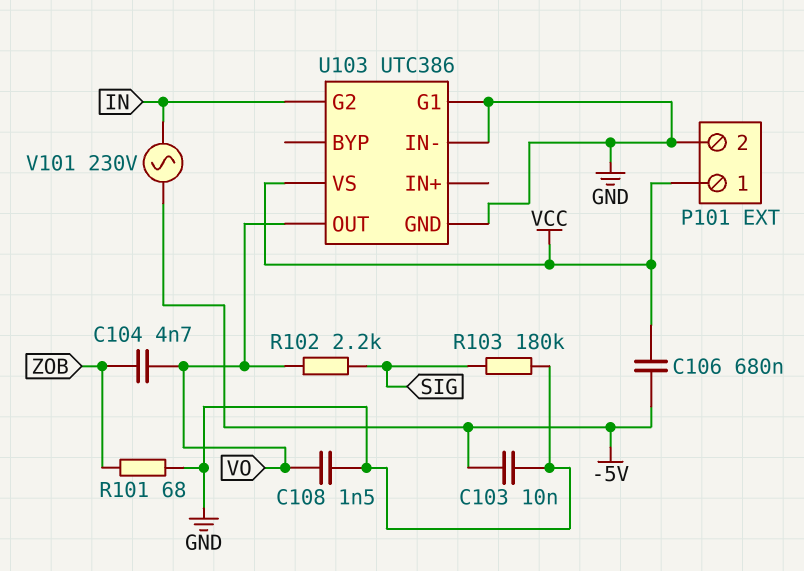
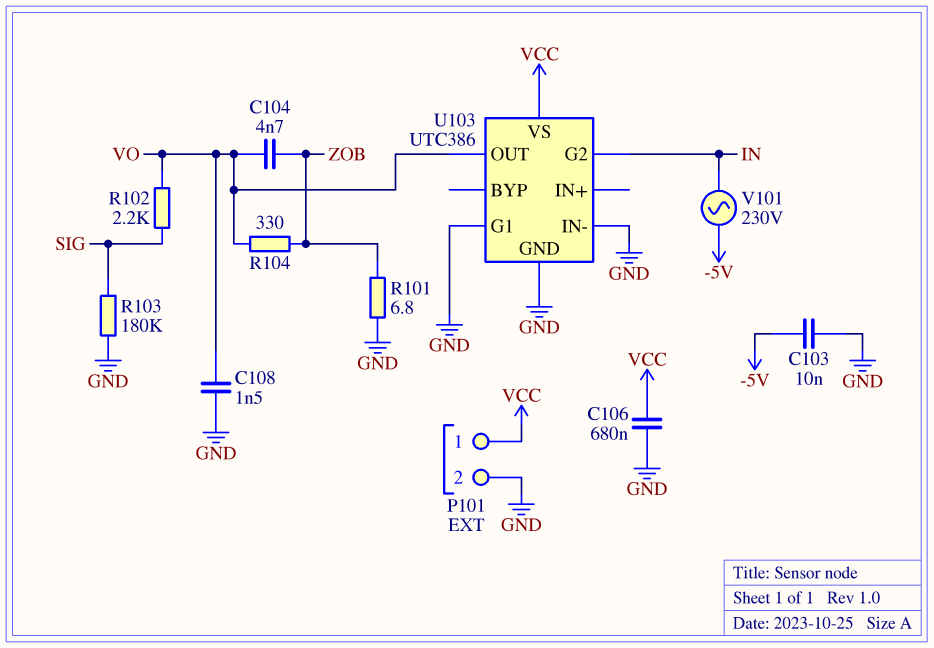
C106: 680nF (-5V, VCC) -> 680nF (GND, VCC)
R101: 68 (GND, ZOB) -> 6.8 (GND, ZOB)
R104: none -> 330 (VO, ZOB)

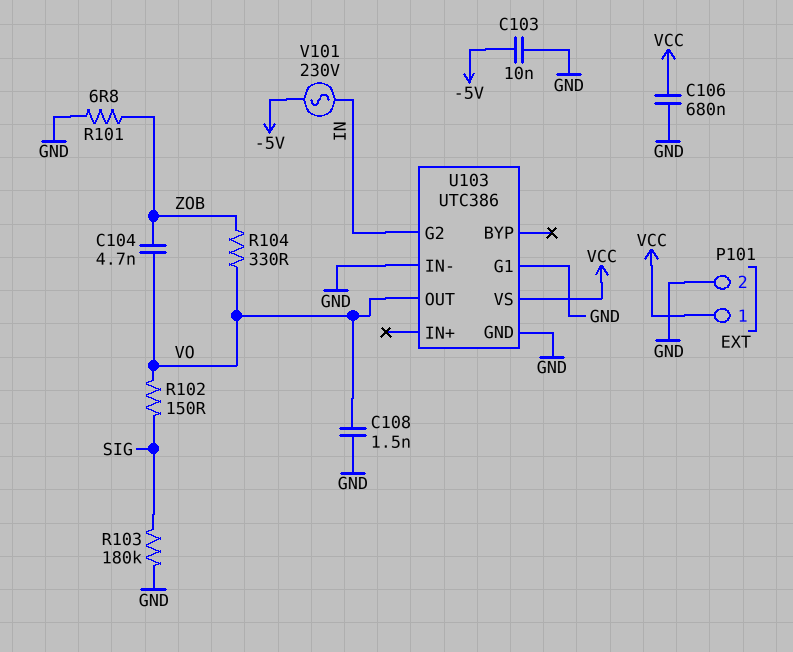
R102: 2.2k (SIG, VO) -> 150 (SIG, VO)

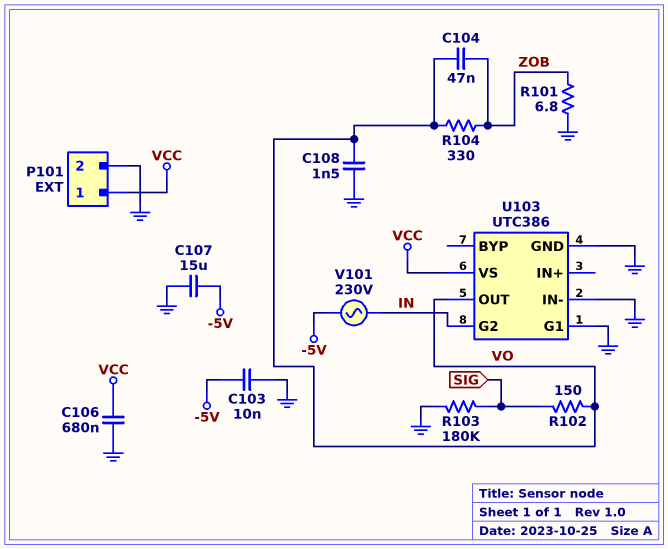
C104: 4.7nF (VO, ZOB) -> 47nF (VO, ZOB)
C107: none -> 15uF (-5V, GND)

